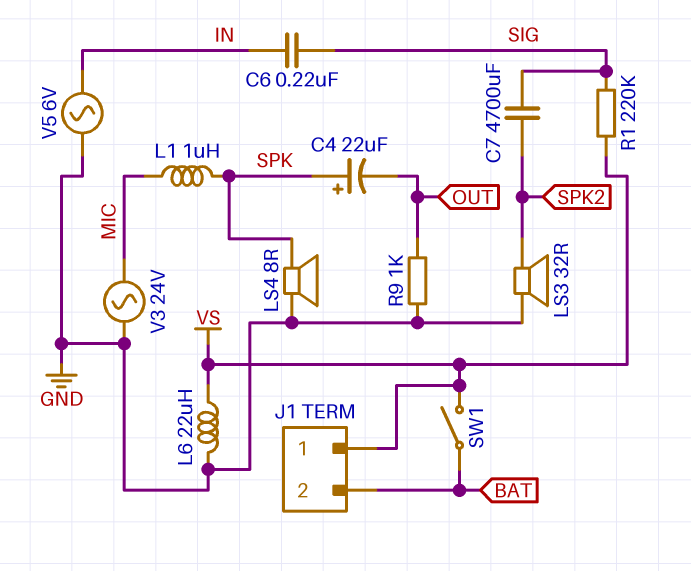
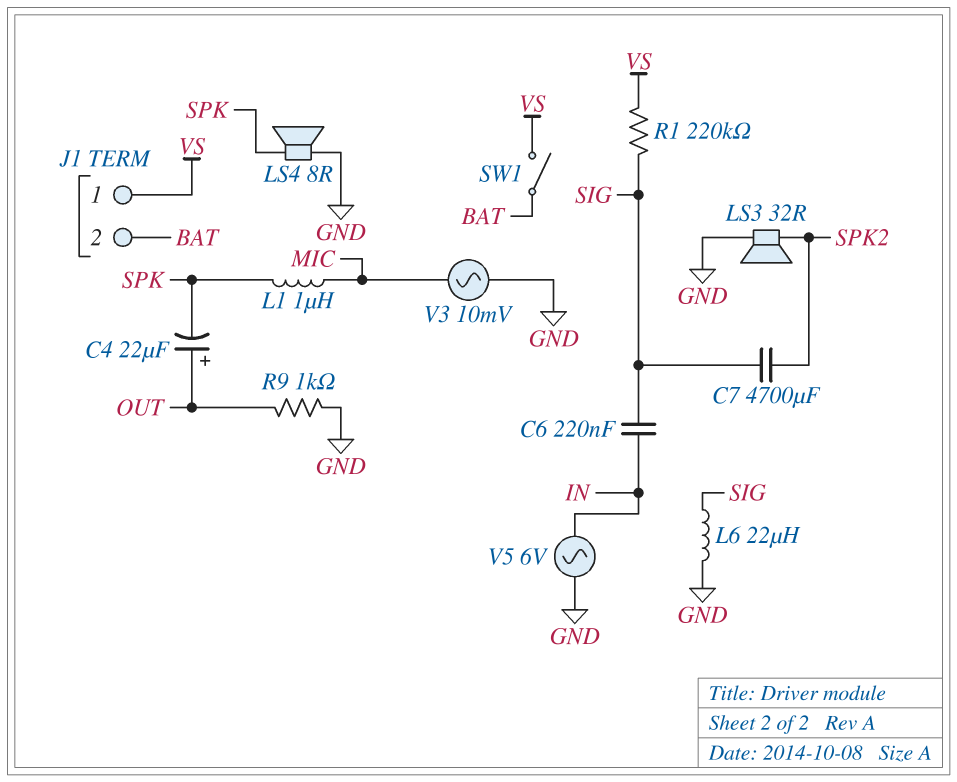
C4: 22uF (plus SPK, minus OUT) -> 22uF (plus OUT, minus SPK)
L6: 22uH (GND, VS) -> 22uH (GND, SIG)
V3: AC 24V (GND, MIC) -> AC 10mV (GND, MIC)

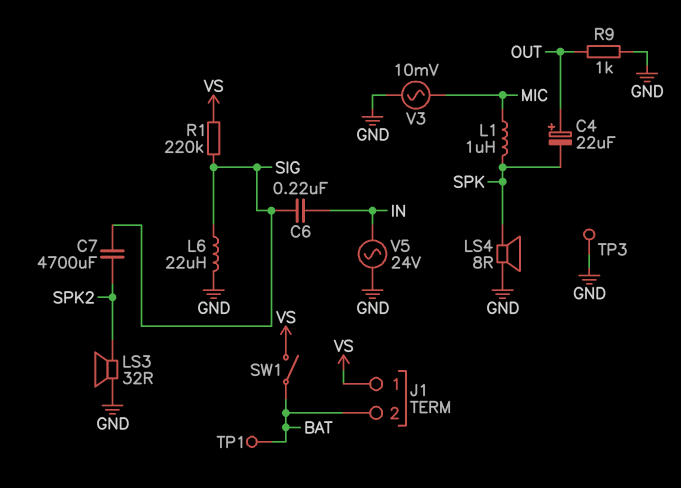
TP1: none -> test point (BAT)
TP3: none -> test point (GND)
V5: AC 6V (GND, IN) -> AC 24V (GND, IN)

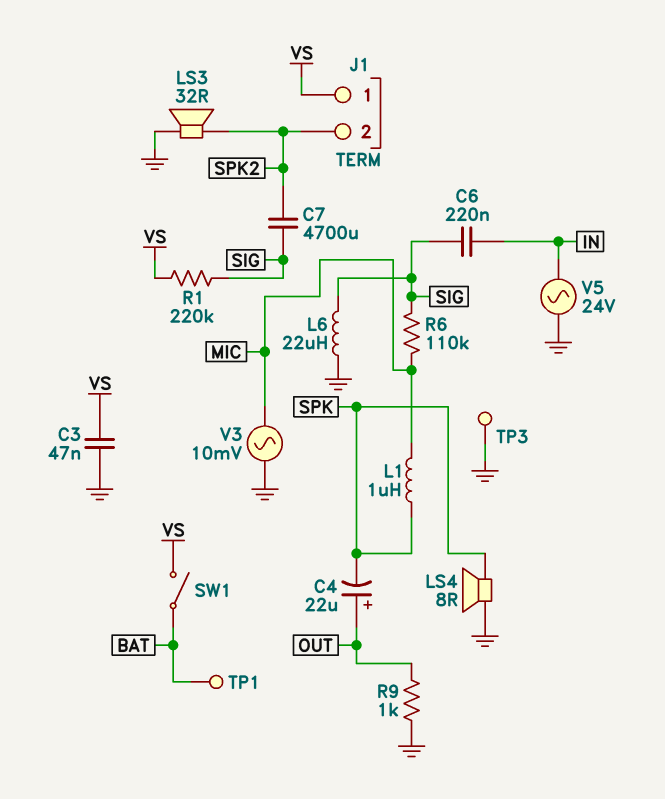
C3: none -> 47nF (GND, VS)
J1 pin 2: BAT -> SPK2
R6: none -> 110k (MIC, SIG)

